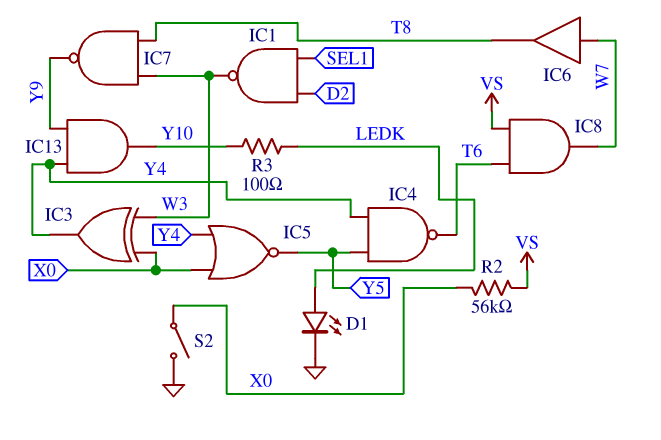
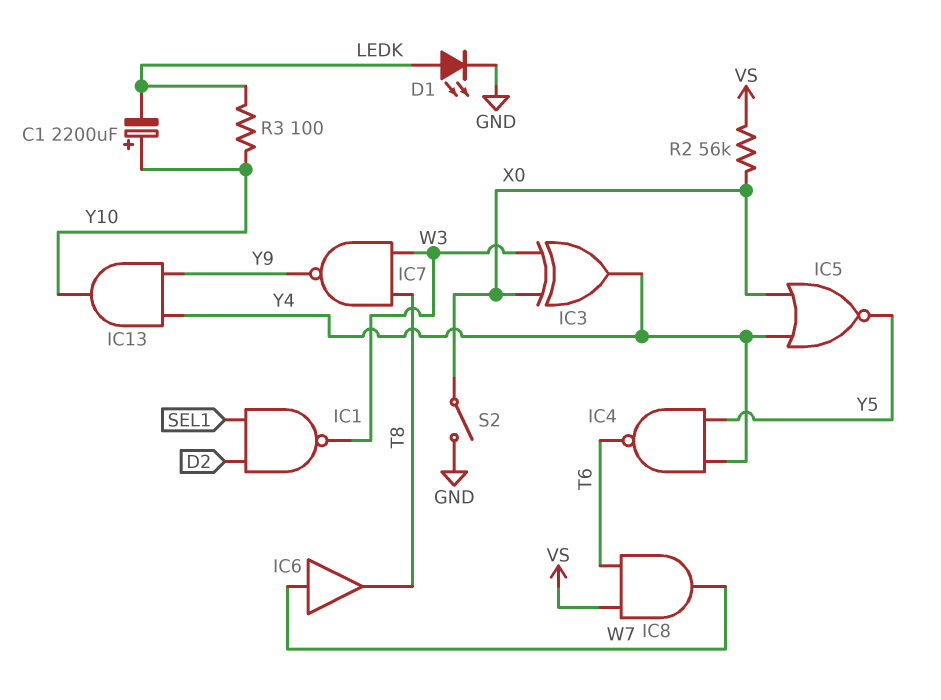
C1: none -> 2200uF (plus Y10, minus LEDK)

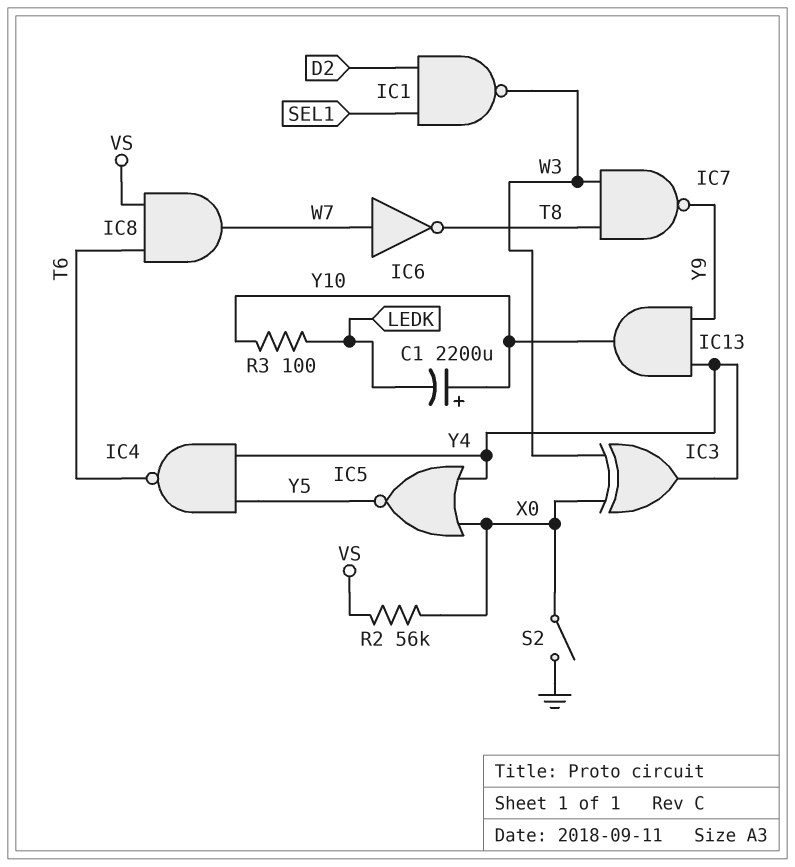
D1: LED (A LEDK, K GND) -> none
IC6: buffer (in W7, out T8) -> NOT (in W7, out T8)

